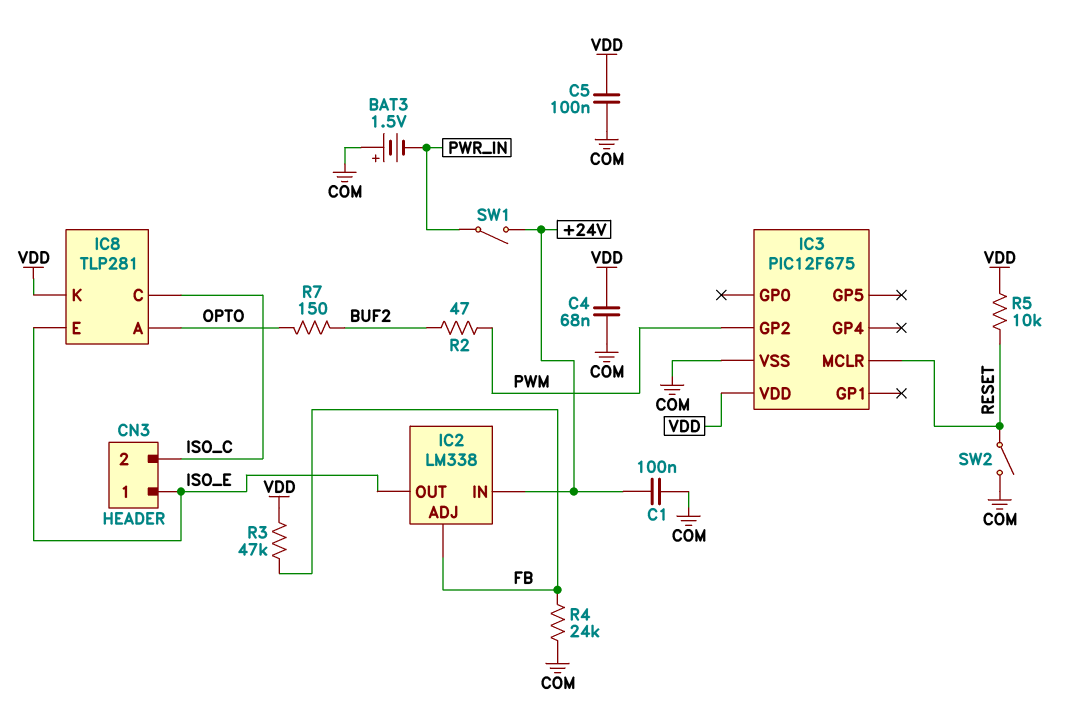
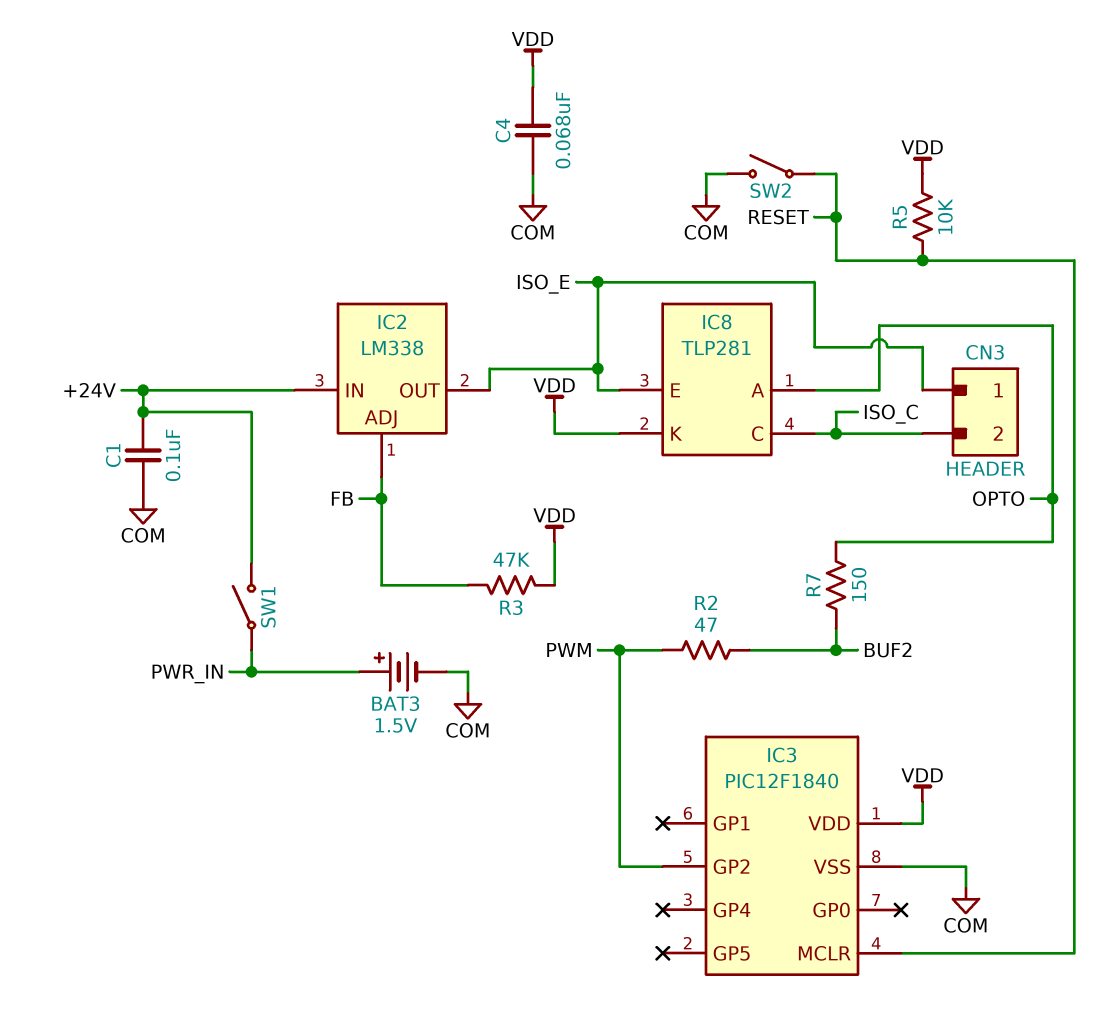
BAT3: 1.5V (plus COM, minus PWR_IN) -> 1.5V (plus PWR_IN, minus COM)
C5: 100nF (COM, VDD) -> none
IC3: PIC12F675 -> PIC12F1840
R4: 24k (COM, FB) -> none

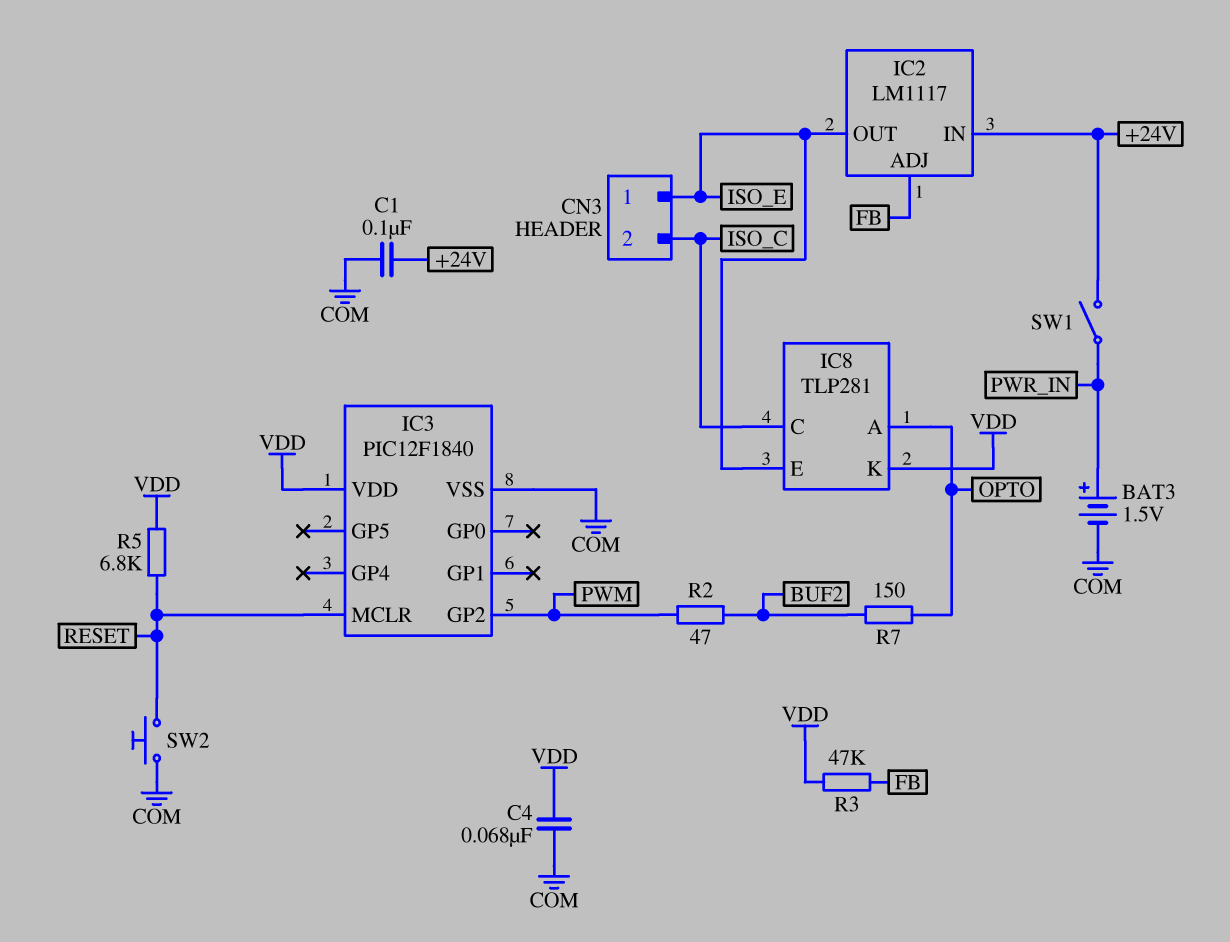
IC2: LM338 -> LM1117
R5: 10k (RESET, VDD) -> 6.8k (RESET, VDD)
SW2: switch (COM, RESET) -> button (COM, RESET)

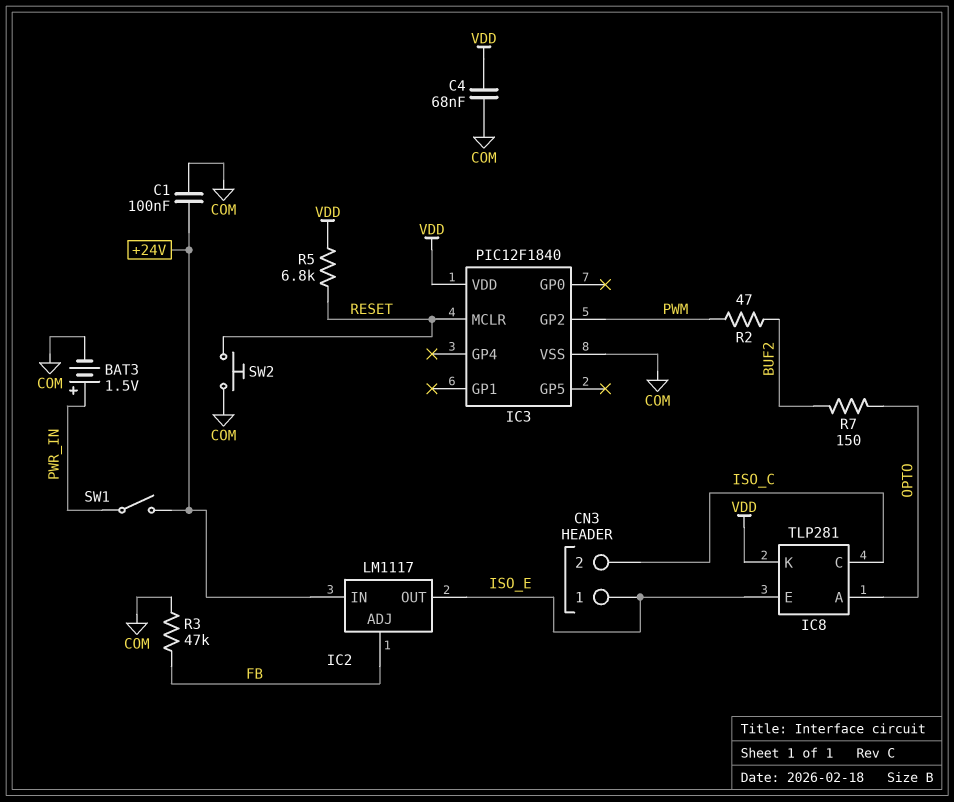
R3: 47k (FB, VDD) -> 47k (COM, FB)

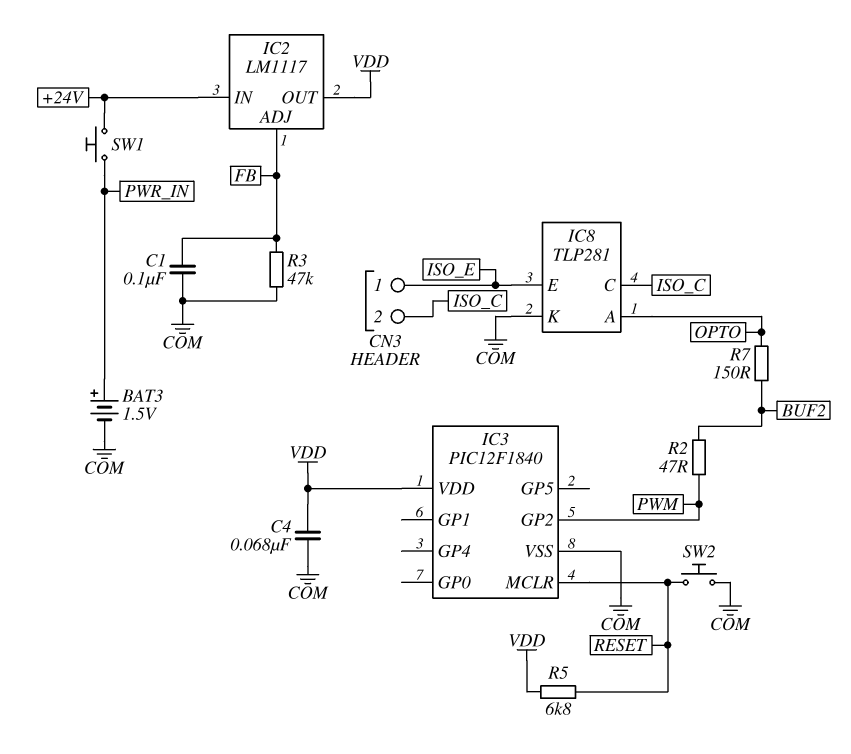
C1: 100nF (+24V, COM) -> 100nF (COM, FB)
IC2 pin OUT: ISO_E -> VDD
IC8 pin K: VDD -> COM
SW1: switch (+24V, PWR_IN) -> button (+24V, PWR_IN)

